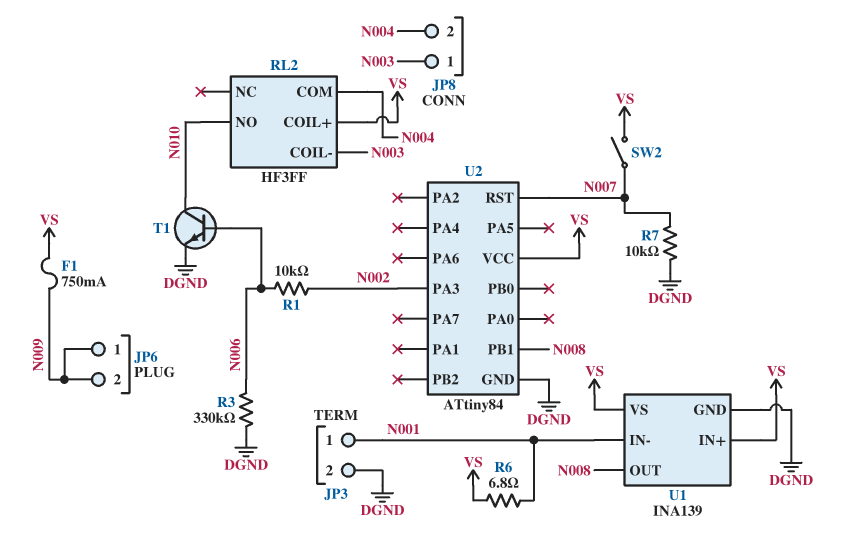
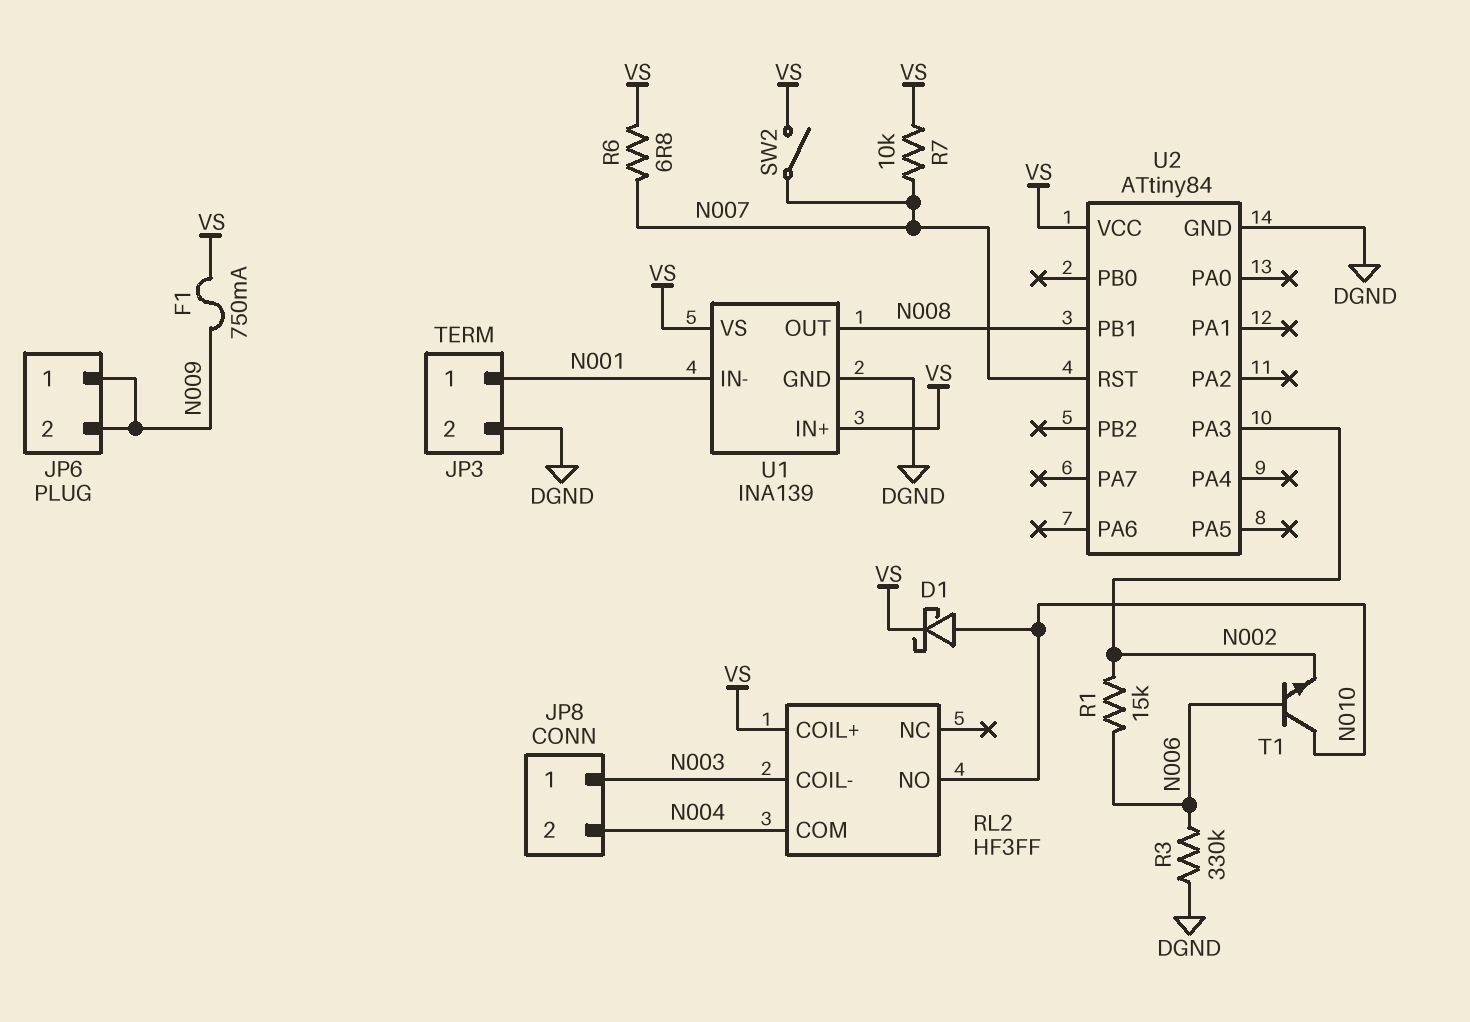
D1: none -> schottky (A N010, K VS)
R1: 10k (N002, N006) -> 15k (N002, N006)
R6: 6.8 (N001, VS) -> 6.8 (N007, VS)
R7: 10k (DGND, N007) -> 10k (N007, VS)
T1: NPN (B N006, C N010, E DGND) -> NPN (B N006, C N010, E N002)

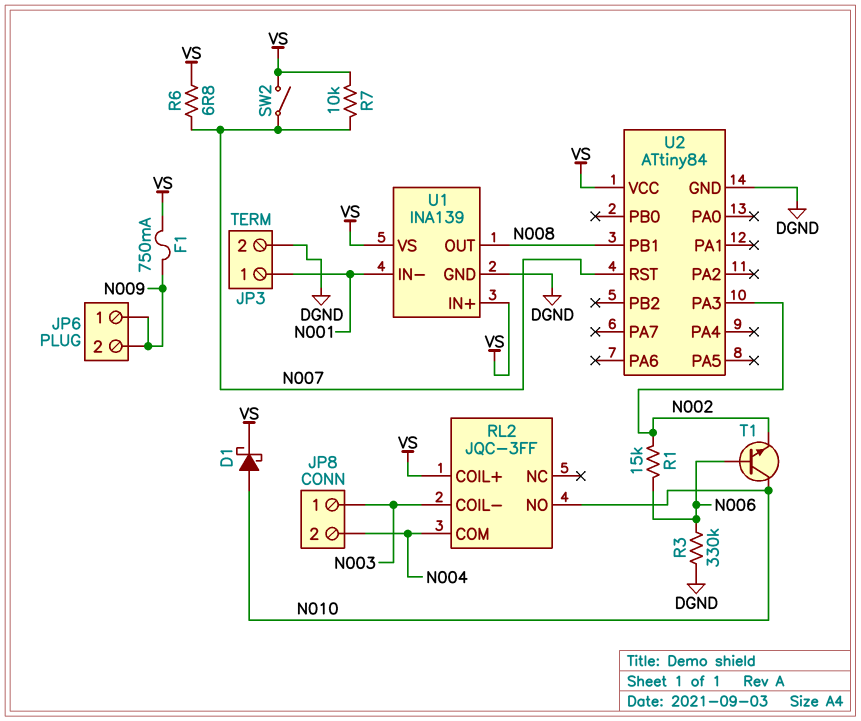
RL2: HF3FF -> JQC-3FF

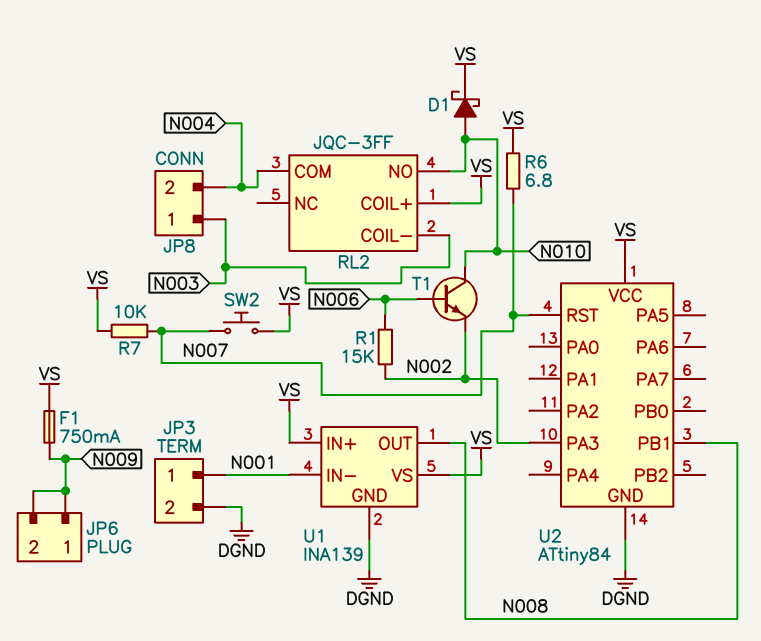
R3: 330k (DGND, N006) -> none
SW2: switch (N007, VS) -> button (N007, VS)

